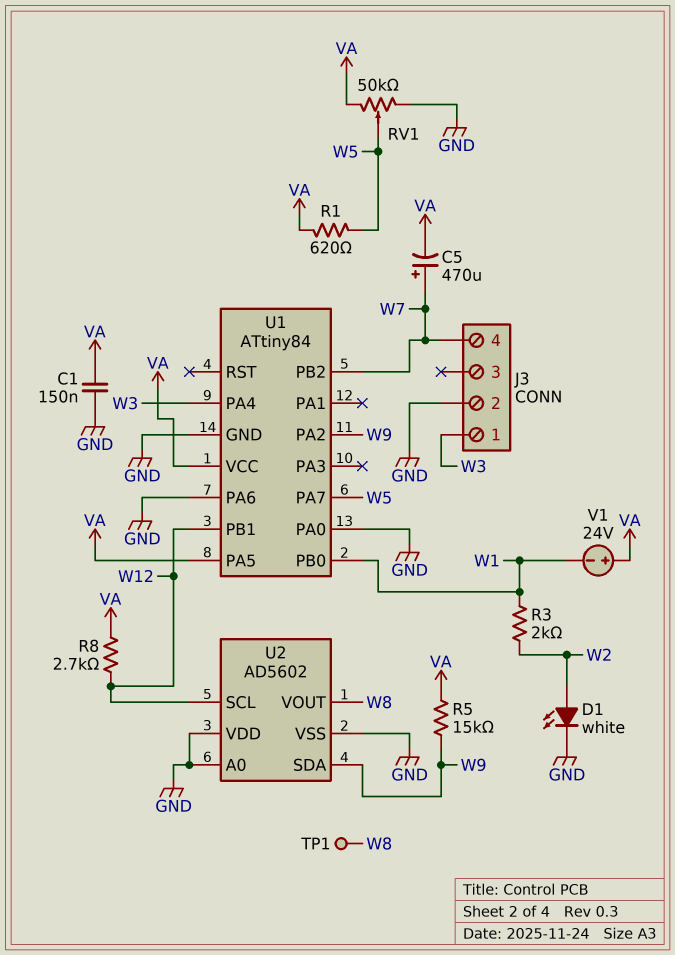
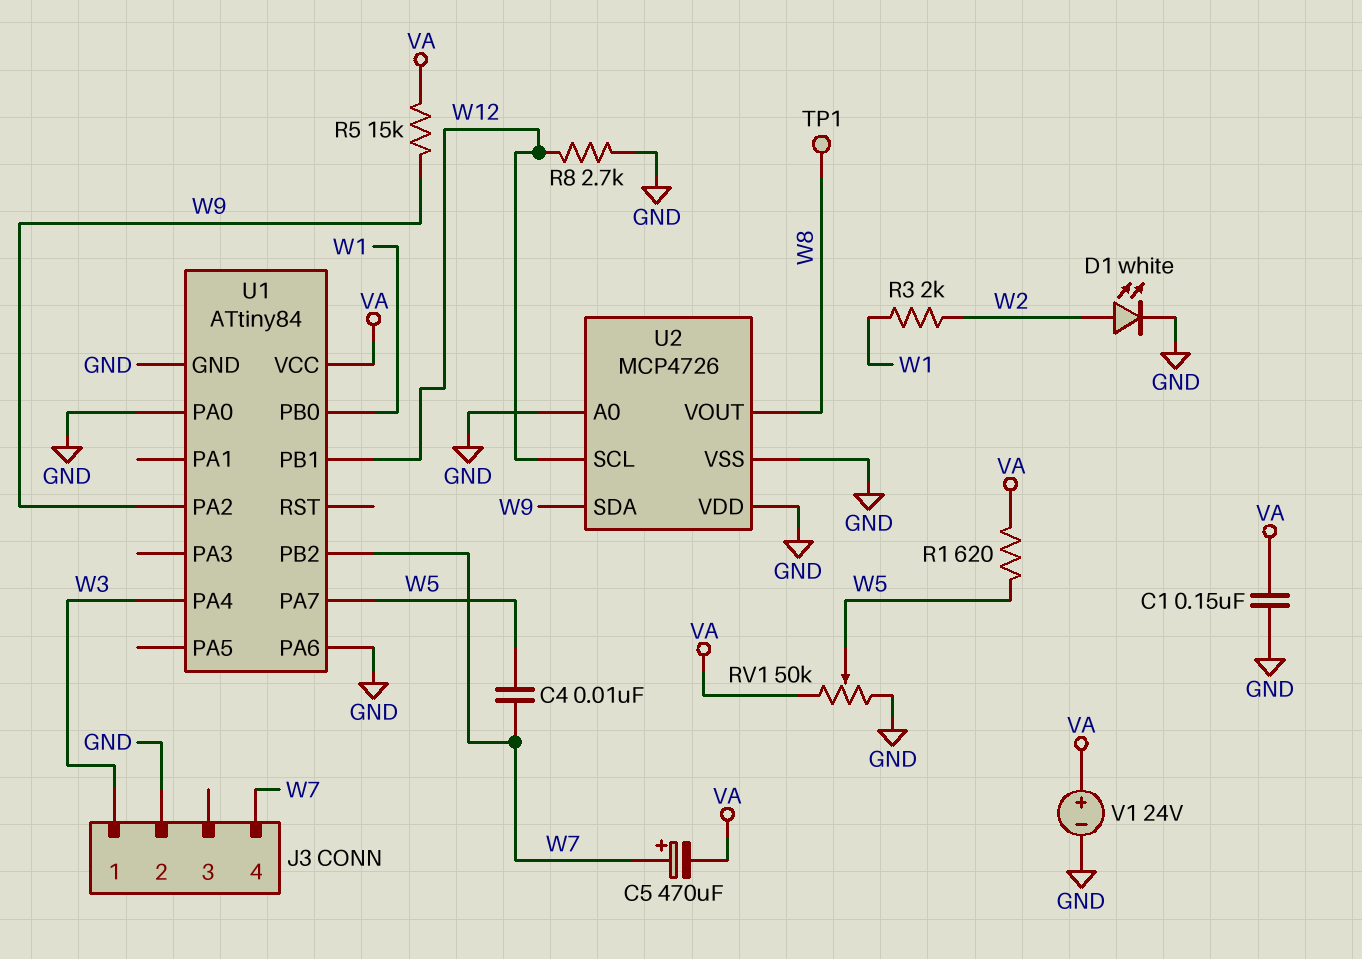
C4: none -> 10nF (W5, W7)
R8: 2.7k (VA, W12) -> 2.7k (GND, W12)
U1 pin PA5: VA -> none
U2: AD5602 -> MCP4726
V1: 24V (plus VA, minus W1) -> 24V (plus VA, minus GND)

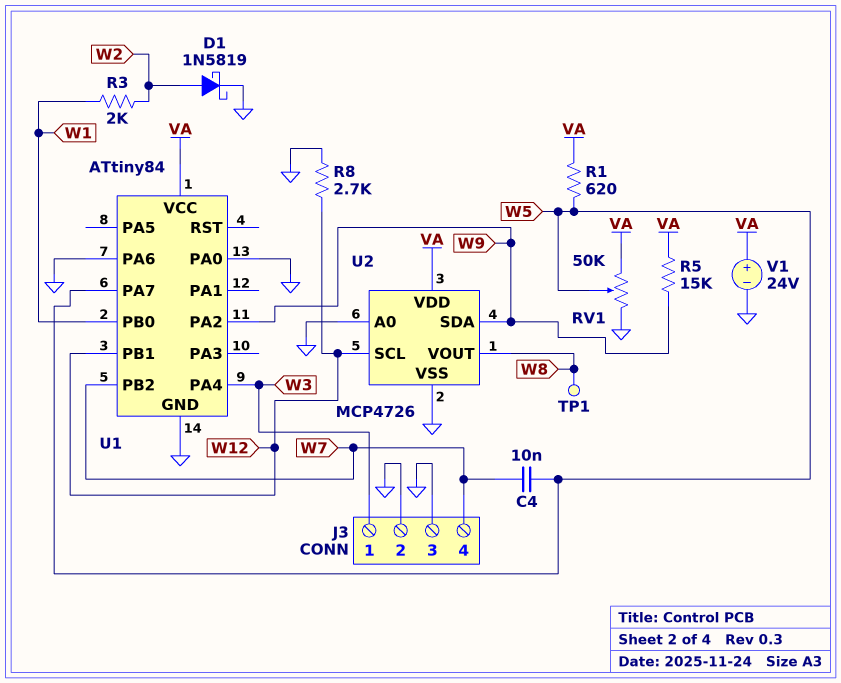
C1: 150nF (GND, VA) -> none
C5: 470uF (plus W7, minus VA) -> none
D1: LED white (A W2, K GND) -> schottky 1N5819 (A W2, K GND)
J3 pin 3: none -> GND
U2 pin VDD: GND -> VA

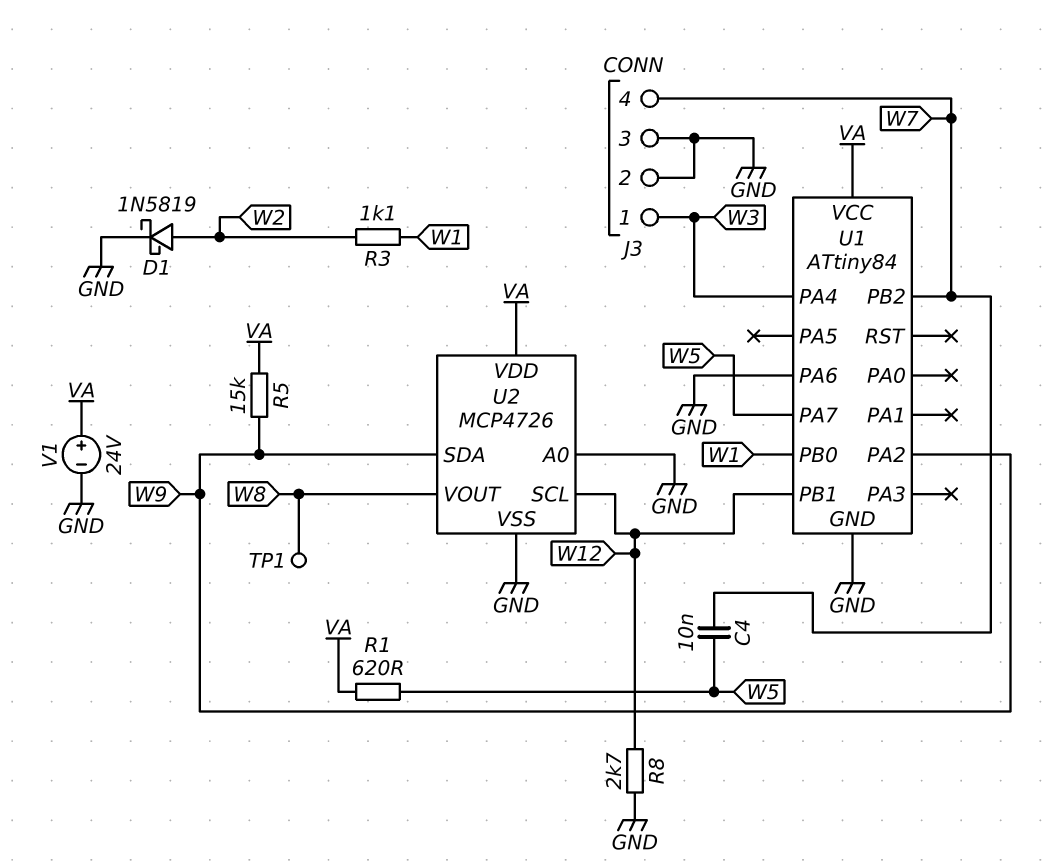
R3: 2k (W1, W2) -> 1.1k (W1, W2)
RV1: 50k (GND, VA, wiper W5) -> none
U1 pin PA0: GND -> none

